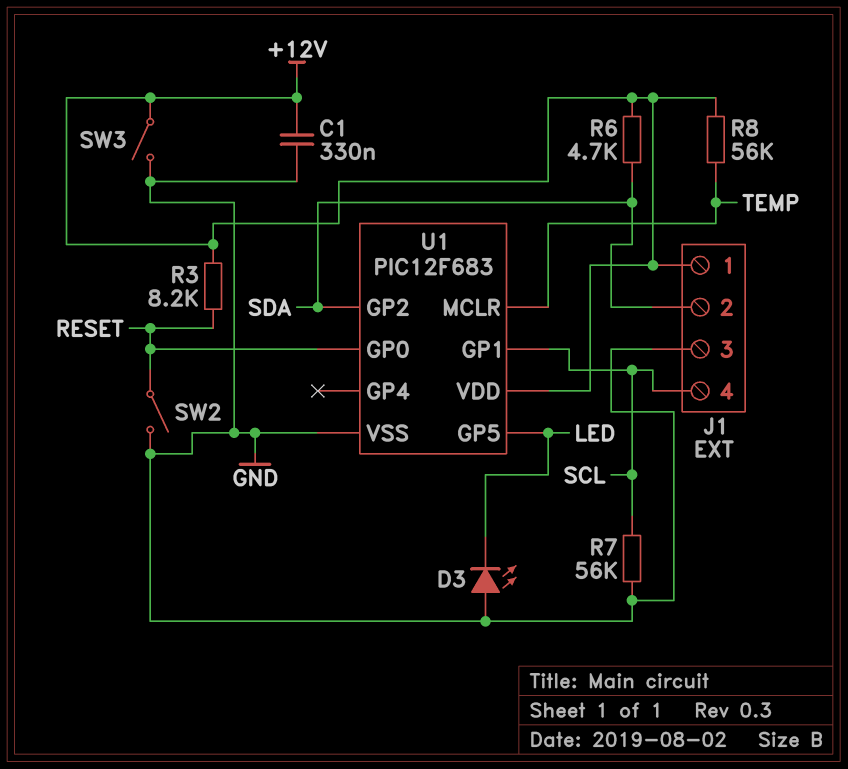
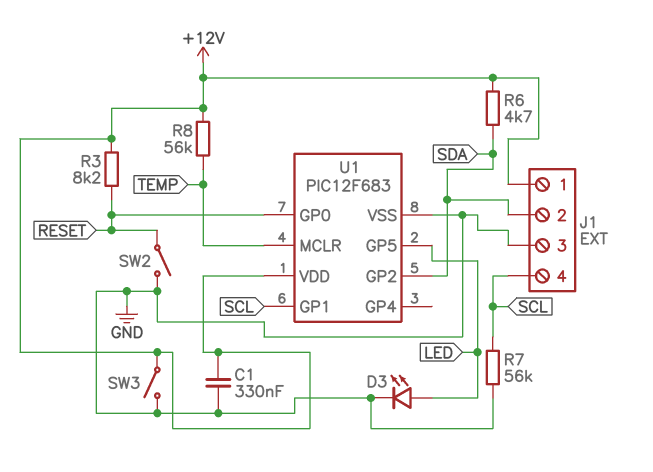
D3: LED (A GND, K LED) -> LED (A LED, K GND)

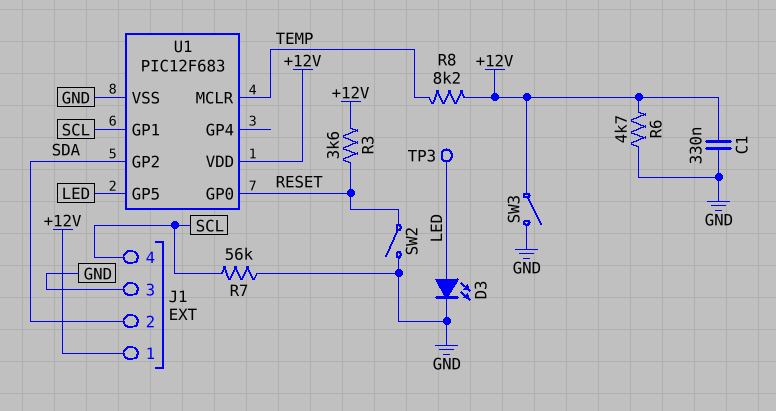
R3: 8.2k (+12V, RESET) -> 3.6k (+12V, RESET)
R6: 4.7k (+12V, SDA) -> 4.7k (+12V, GND)
R8: 56k (+12V, TEMP) -> 8.2k (+12V, TEMP)
TP3: none -> test point (LED)

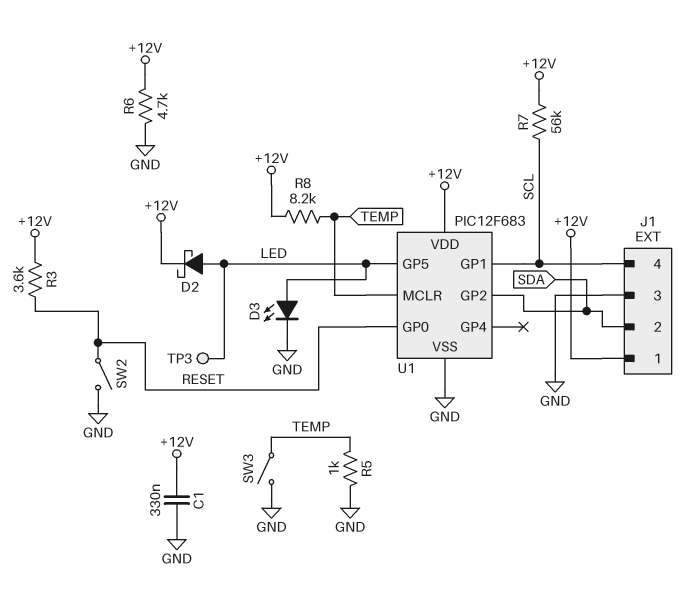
D2: none -> schottky (A LED, K +12V)
R5: none -> 1k (GND, TEMP)
R7: 56k (GND, SCL) -> 56k (+12V, SCL)
SW3: switch (+12V, GND) -> switch (GND, TEMP)

